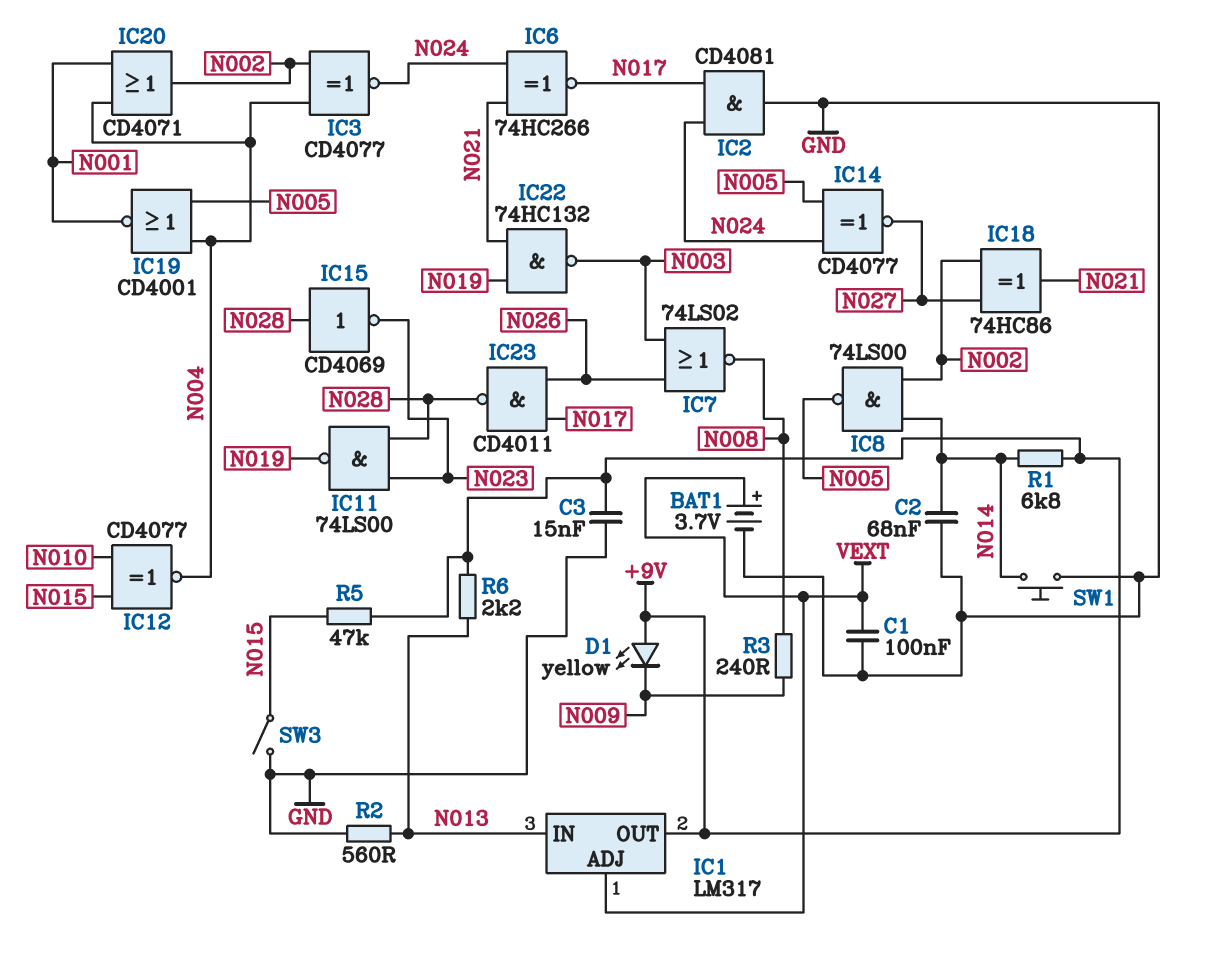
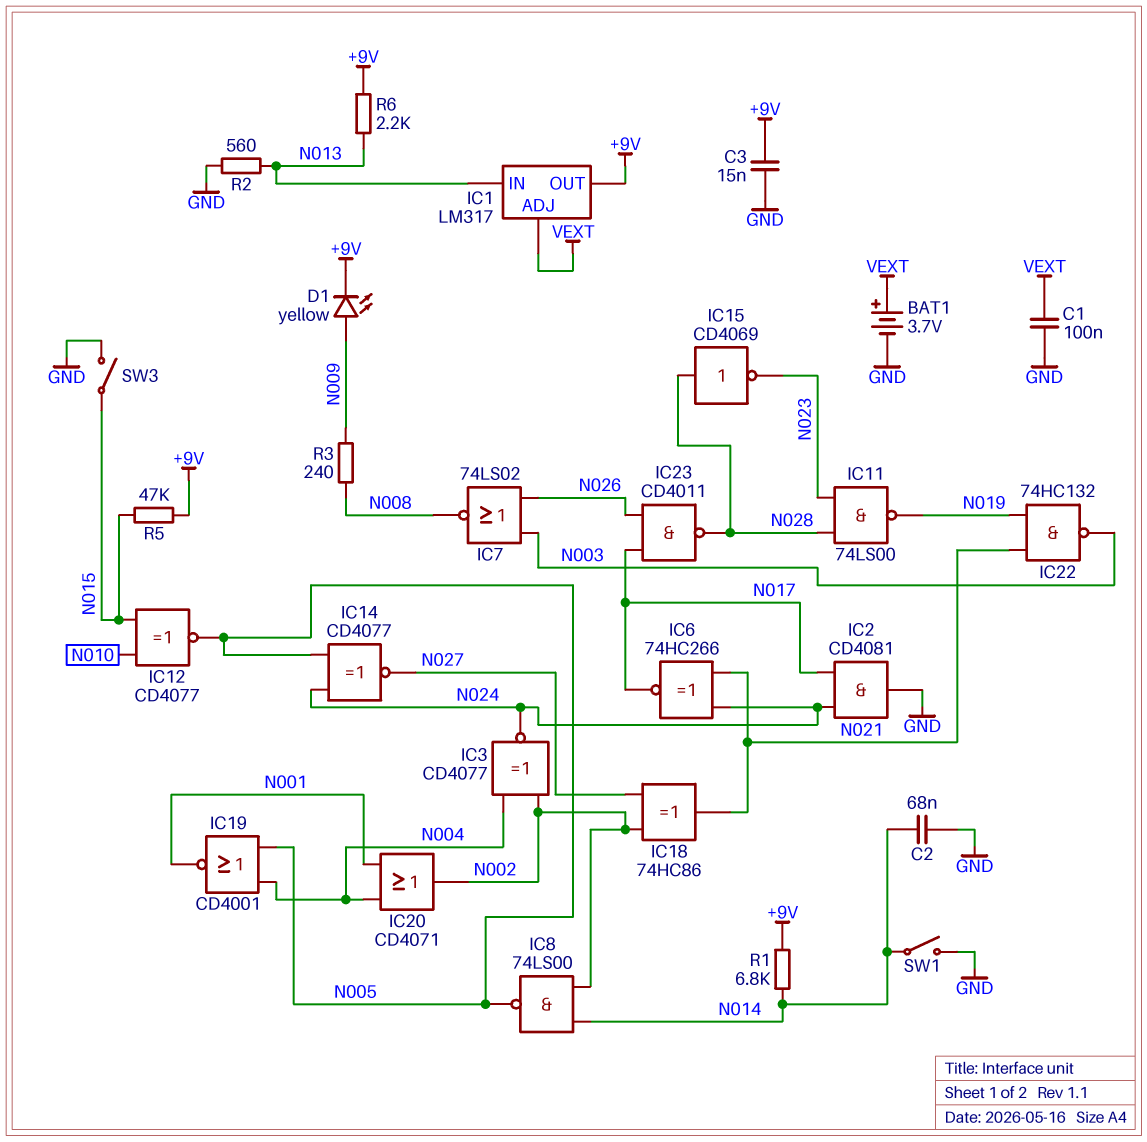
D1: LED yellow (A +9V, K N009) -> LED yellow (A N009, K +9V)
IC12: XNOR CD4077 (in N010, in N015, out N004) -> XNOR CD4077 (in N010, in N015, out N005)
SW1: button (GND, N014) -> switch (GND, N014)

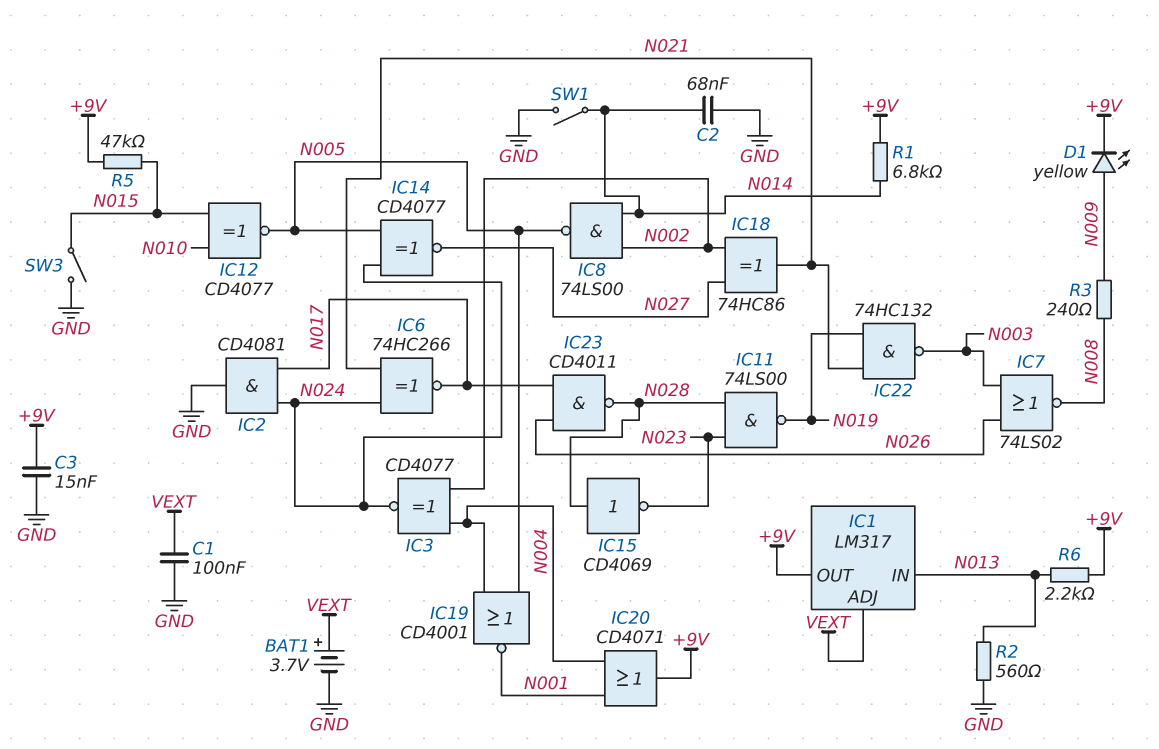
IC20: OR CD4071 (in N001, in N004, out N002) -> OR CD4071 (in N001, in N004, out +9V)

